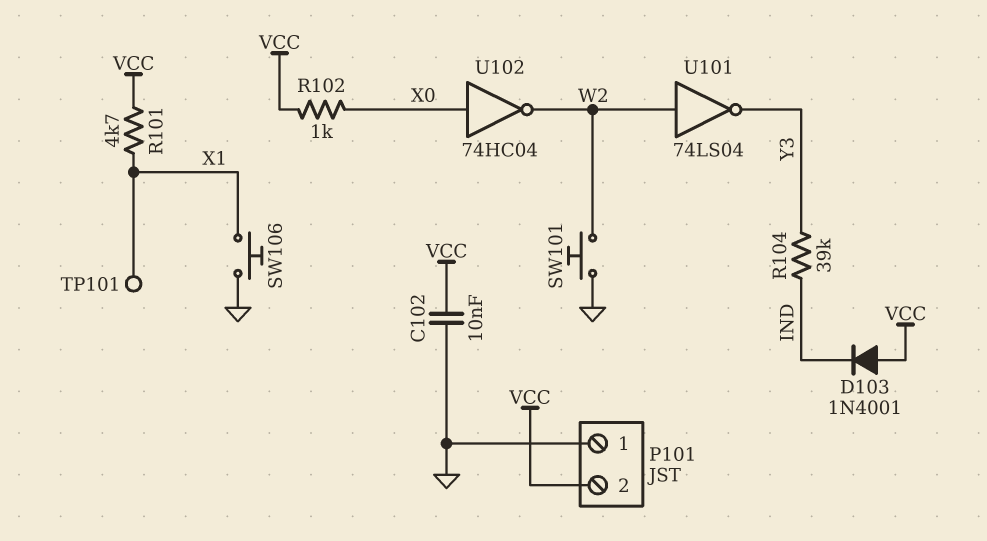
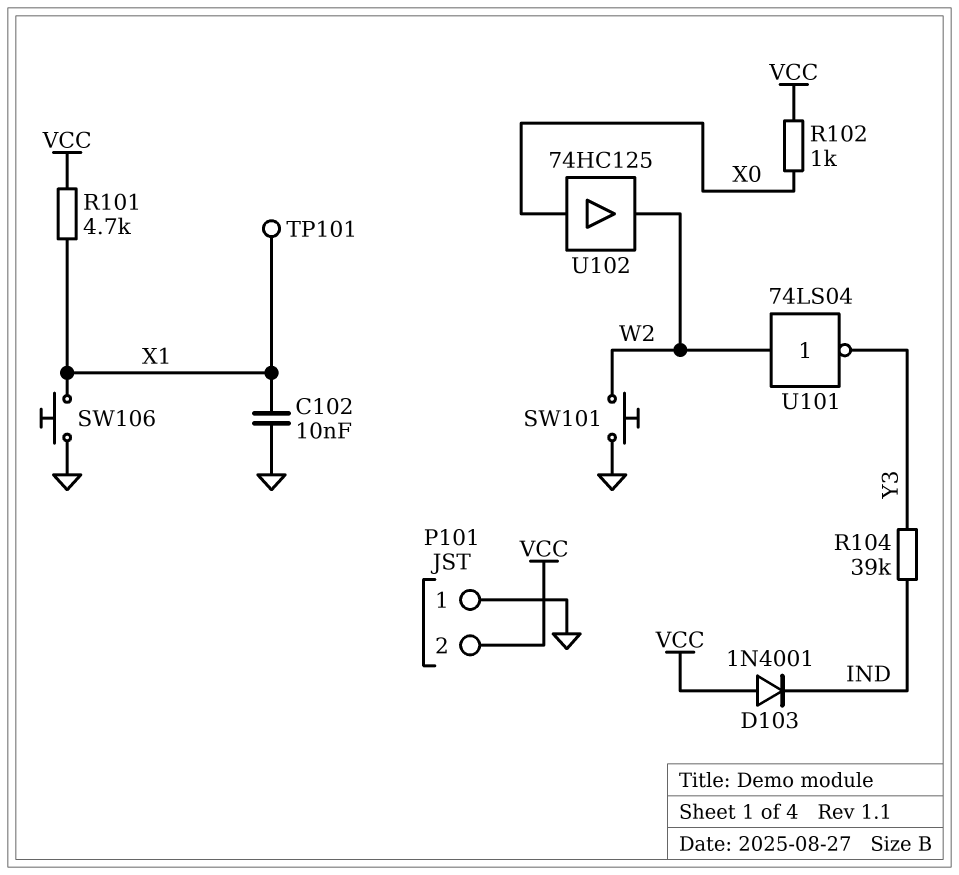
C102: 10nF (GND, VCC) -> 10nF (GND, X1)
U102: NOT 74HC04 (in X0, out W2) -> buffer 74HC125 (in X0, out W2)

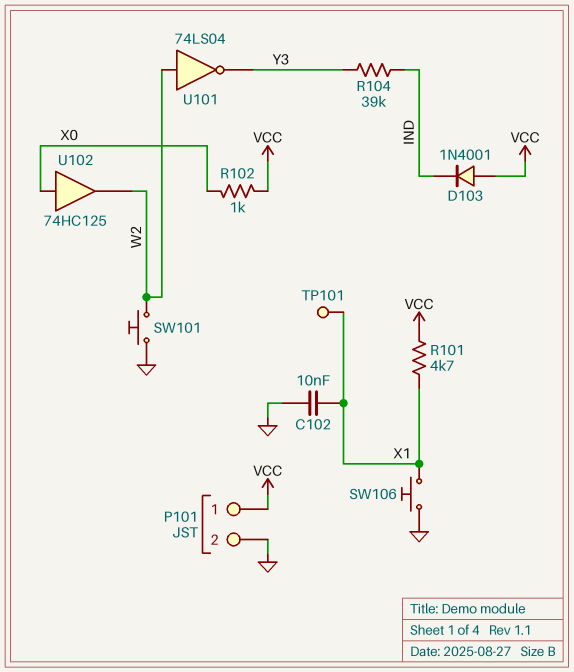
P101 pin 1: GND -> VCC
P101 pin 2: VCC -> GND

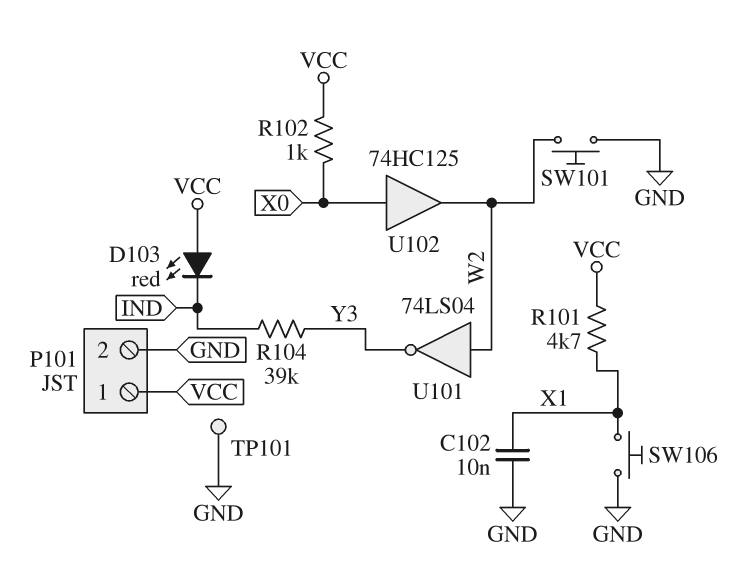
D103: diode 1N4001 (A VCC, K IND) -> LED red (A VCC, K IND)
TP101: test point (X1) -> test point (GND)

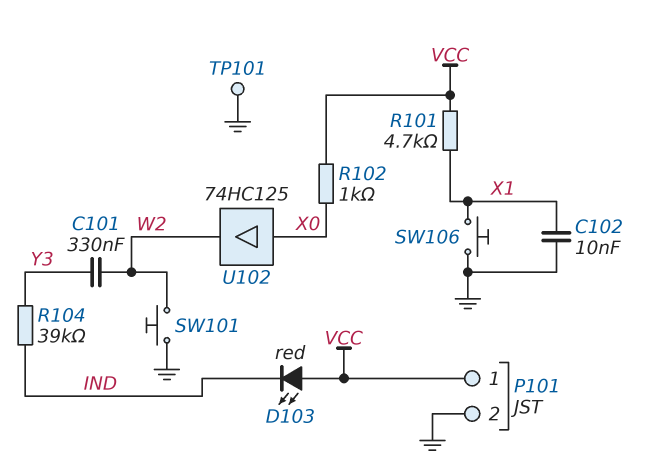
C101: none -> 330nF (W2, Y3)
U101: NOT 74LS04 (in W2, out Y3) -> none

